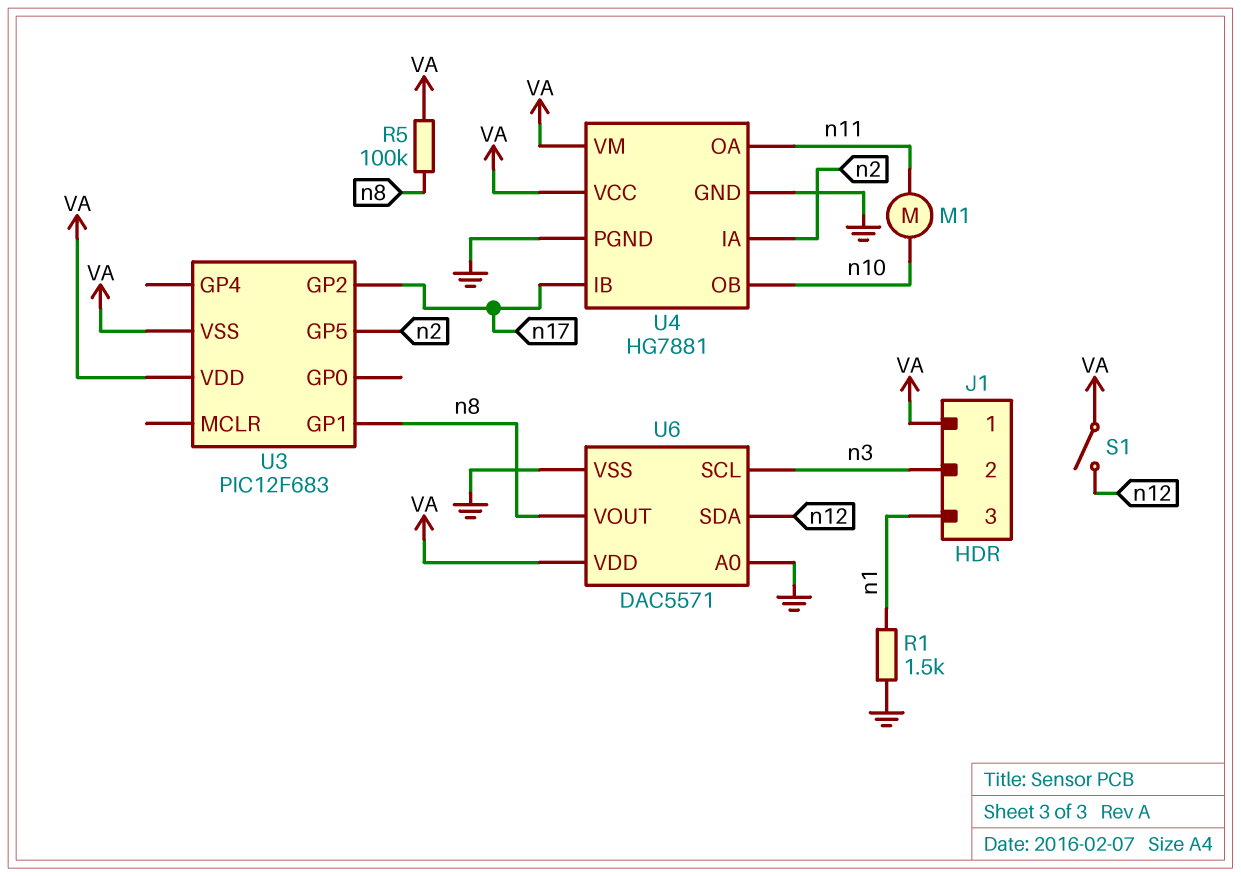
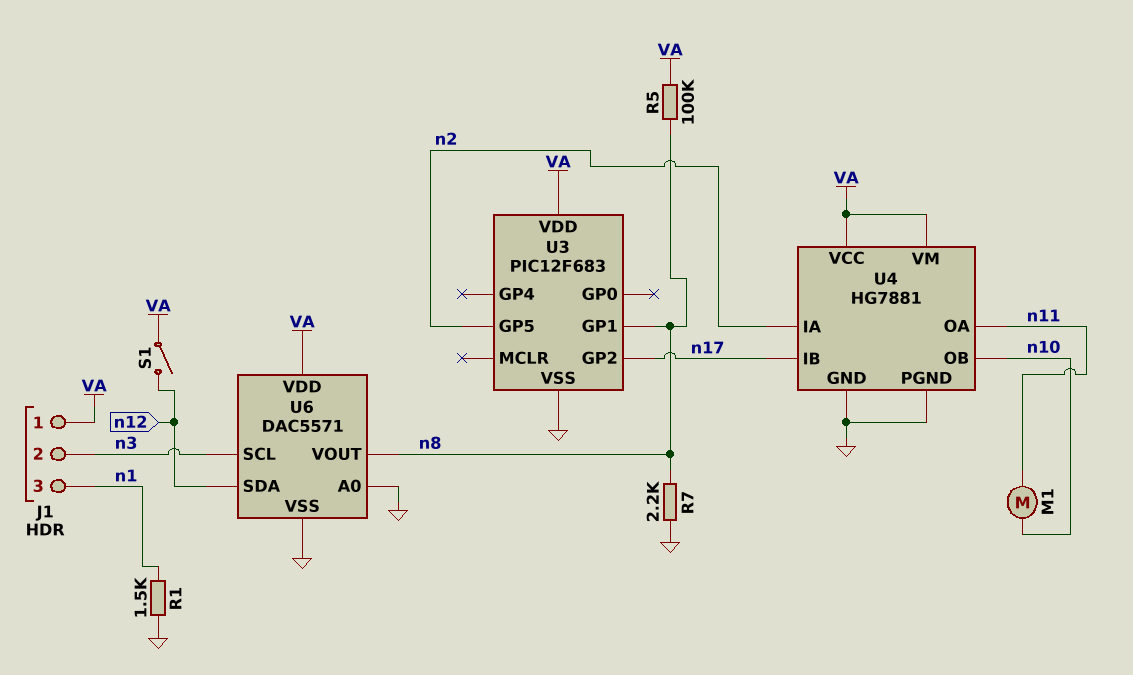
R7: none -> 2.2k (GND, n8)
U3 pin VSS: VA -> GND

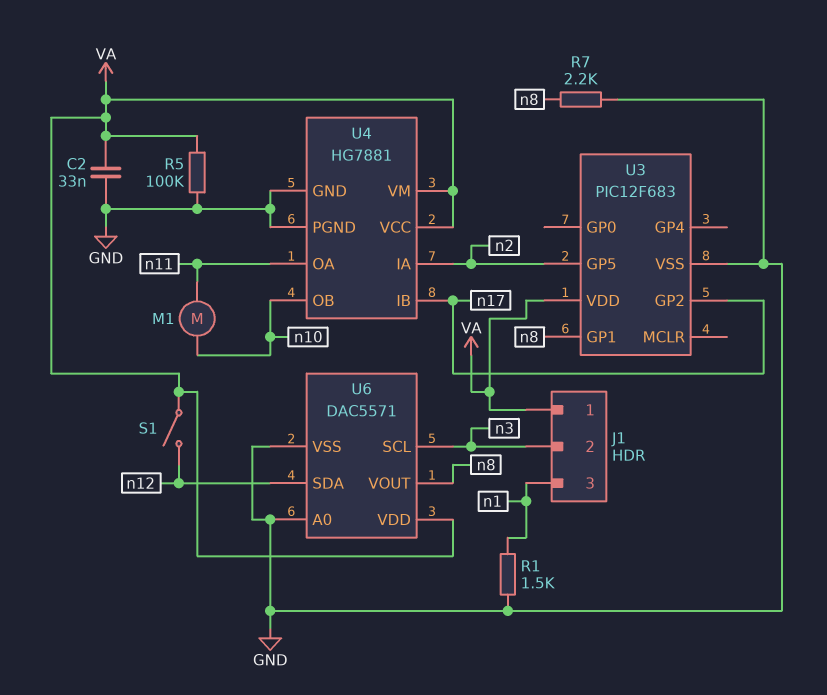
C2: none -> 33nF (GND, VA)
R5: 100k (VA, n8) -> 100k (GND, VA)

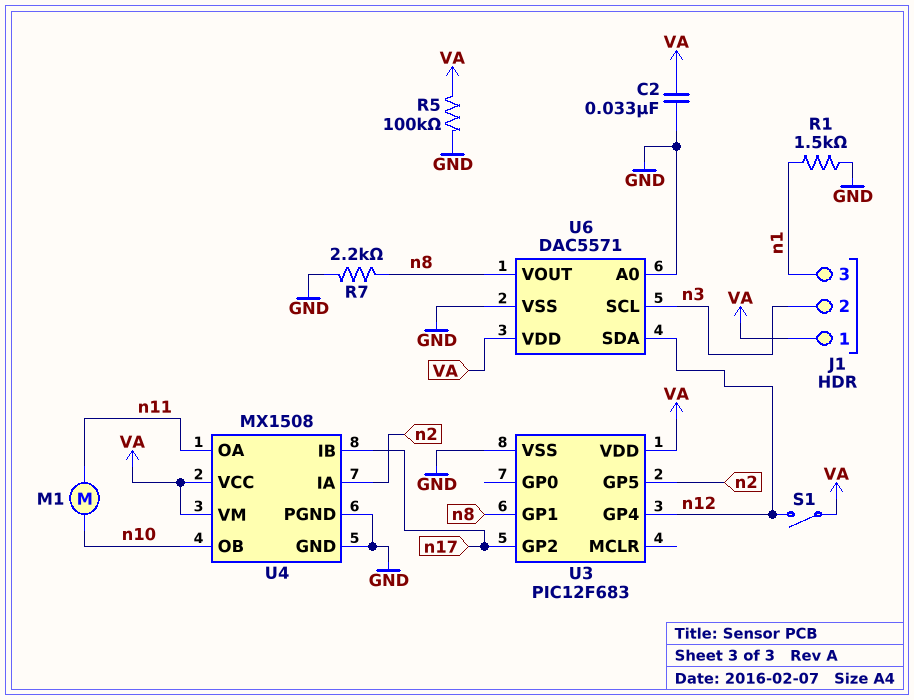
U3 pin GP4: none -> n12
U4: HG7881 -> MX1508

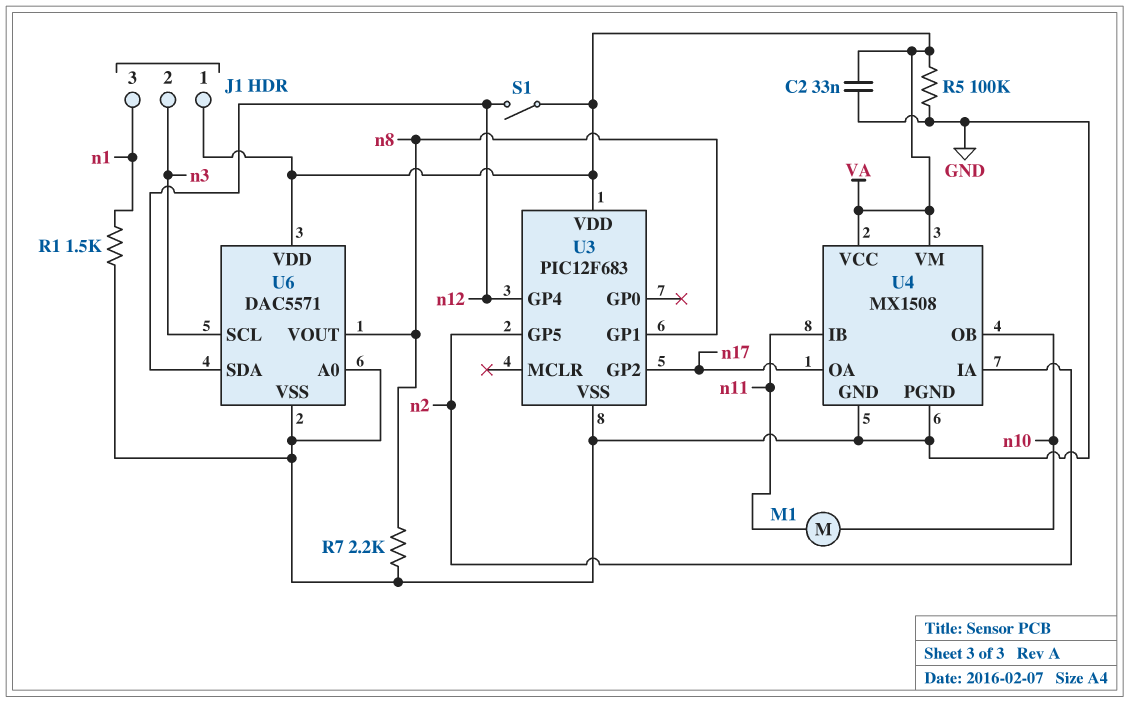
U4 pin IB: n17 -> n11
U4 pin OA: n11 -> n17

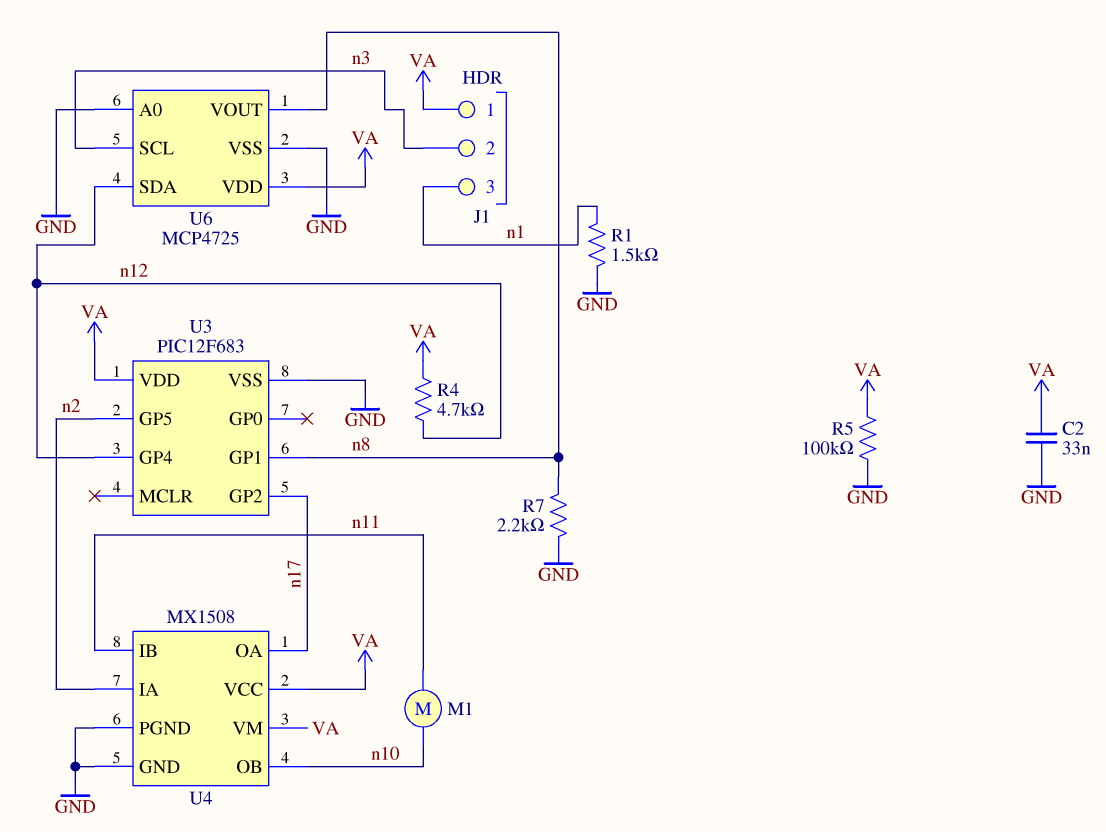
R4: none -> 4.7k (VA, n12)
S1: switch (VA, n12) -> none
U6: DAC5571 -> MCP4725

